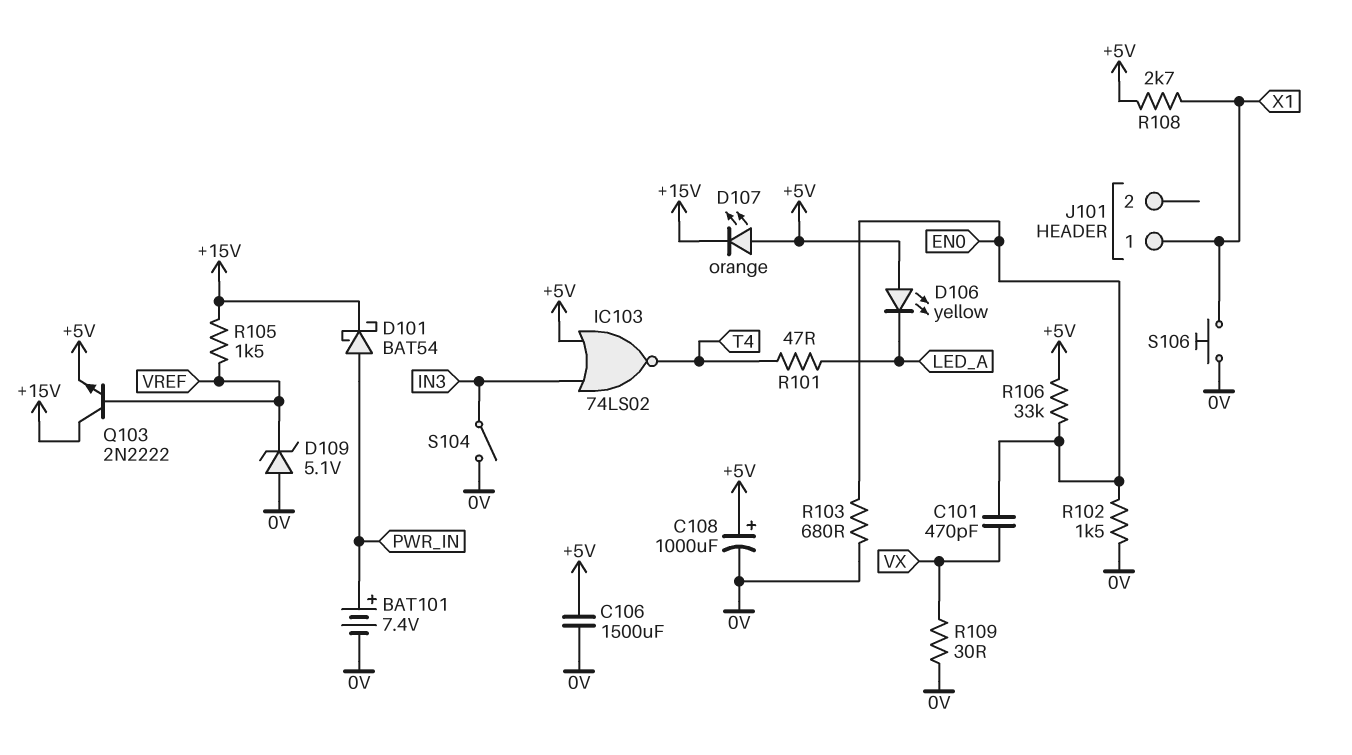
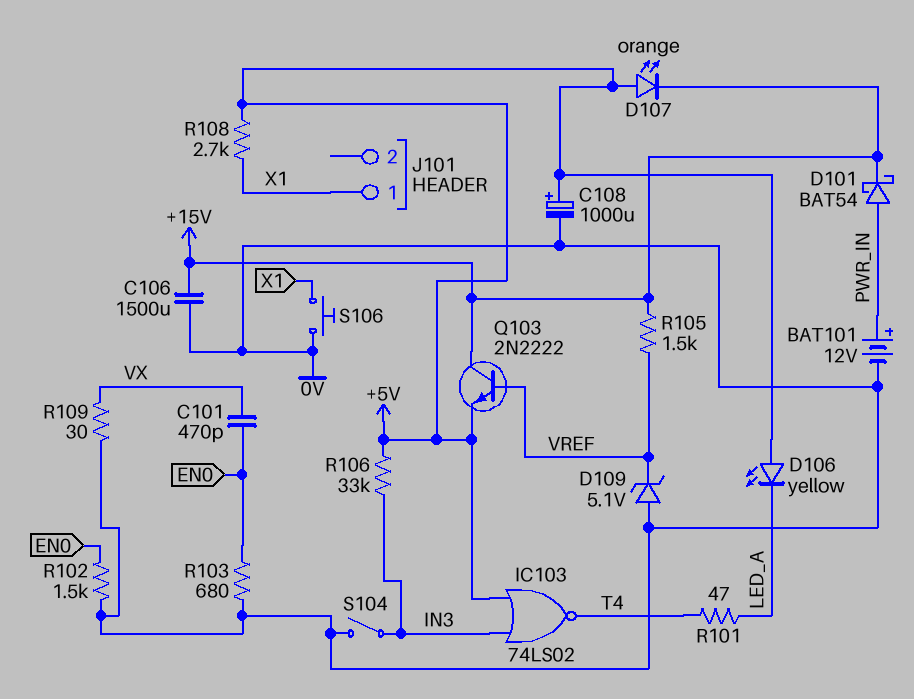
BAT101: 7.4V (plus PWR_IN, minus 0V) -> 12V (plus PWR_IN, minus 0V)
C106: 1500uF (+5V, 0V) -> 1500uF (+15V, 0V)
R106: 33k (+5V, EN0) -> 33k (+5V, IN3)

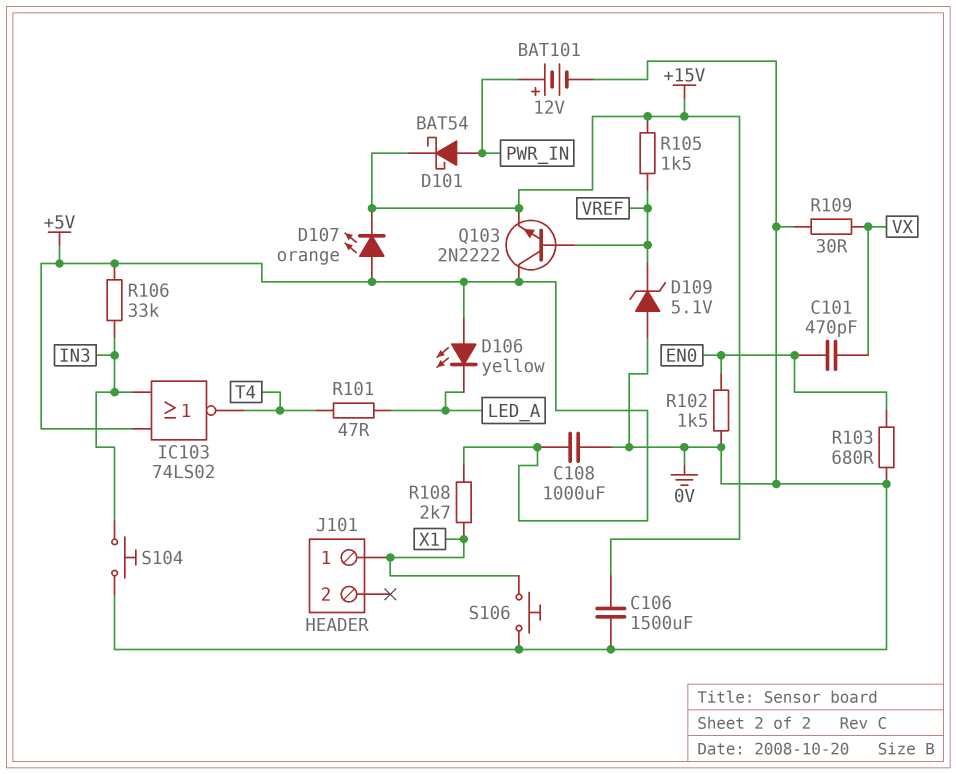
C108: 1000uF (plus +5V, minus 0V) -> 1000uF (+5V, 0V)
Q103: NPN 2N2222 (B VREF, C +15V, E +5V) -> NPN 2N2222 (B VREF, C +5V, E +15V)
S104: switch (0V, IN3) -> button (0V, IN3)

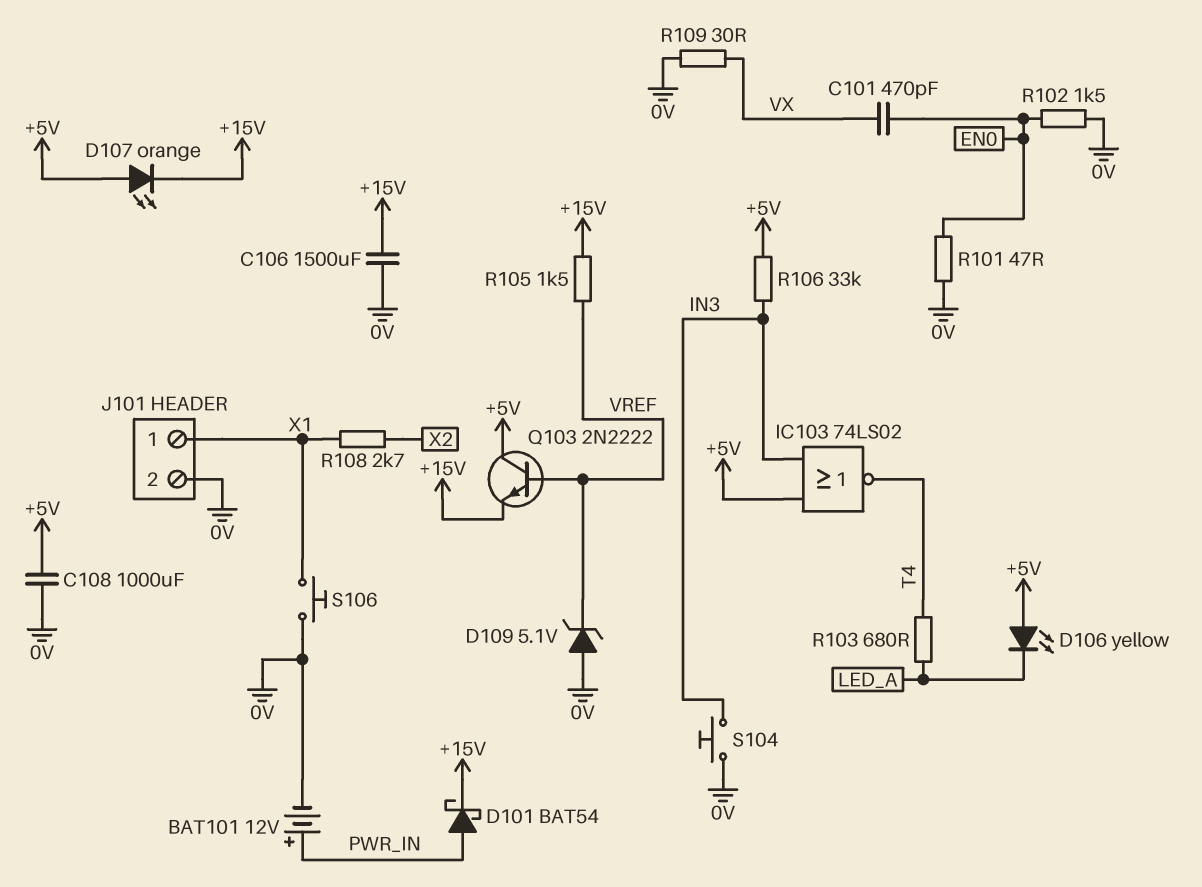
J101 pin 2: none -> 0V
R101: 47 (LED_A, T4) -> 47 (0V, EN0)
R103: 680 (0V, EN0) -> 680 (LED_A, T4)
R108: 2.7k (+5V, X1) -> 2.7k (X1, X2)

